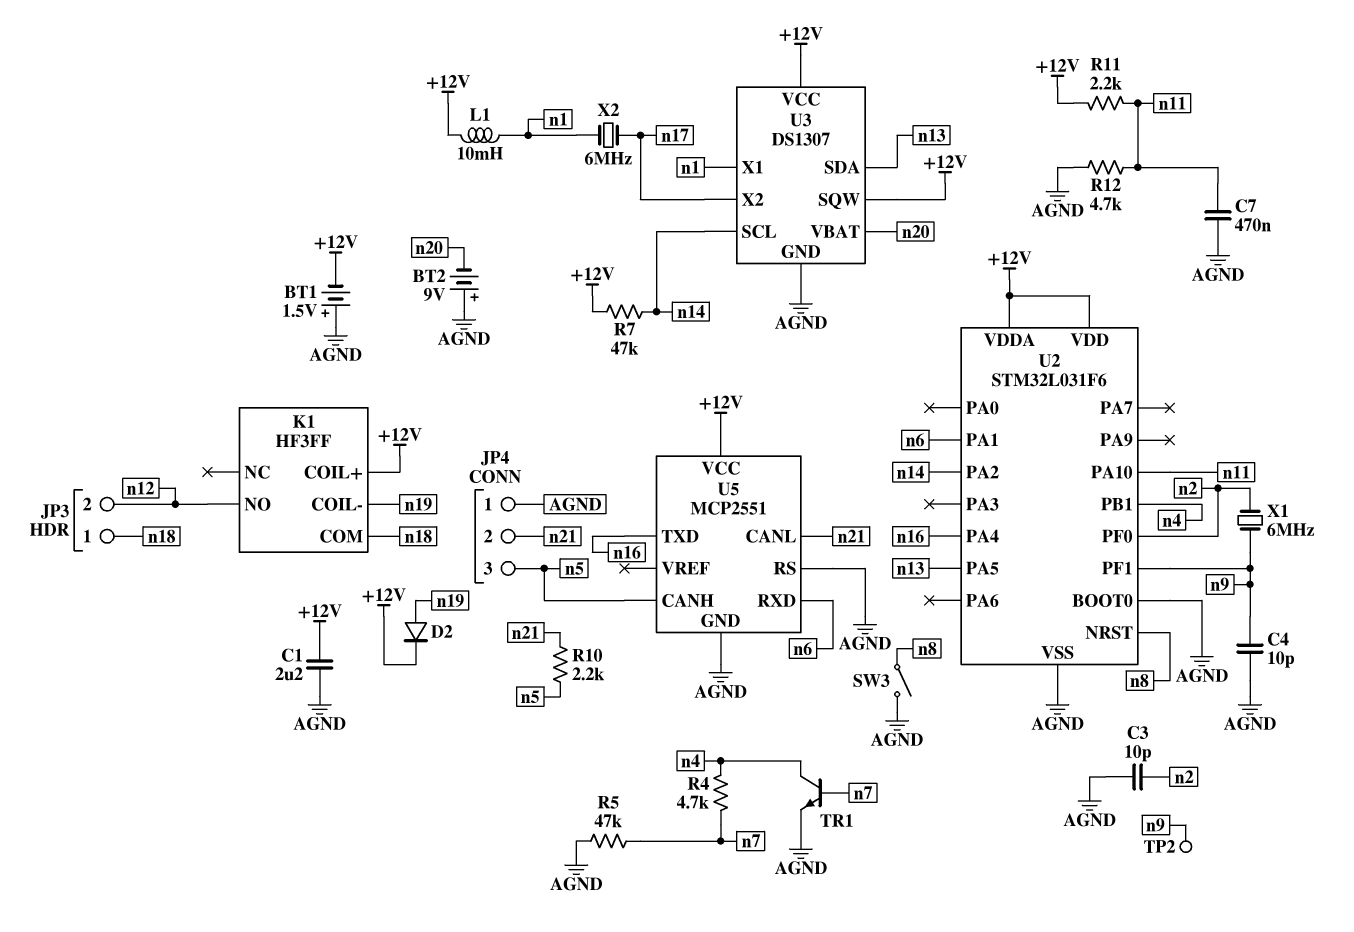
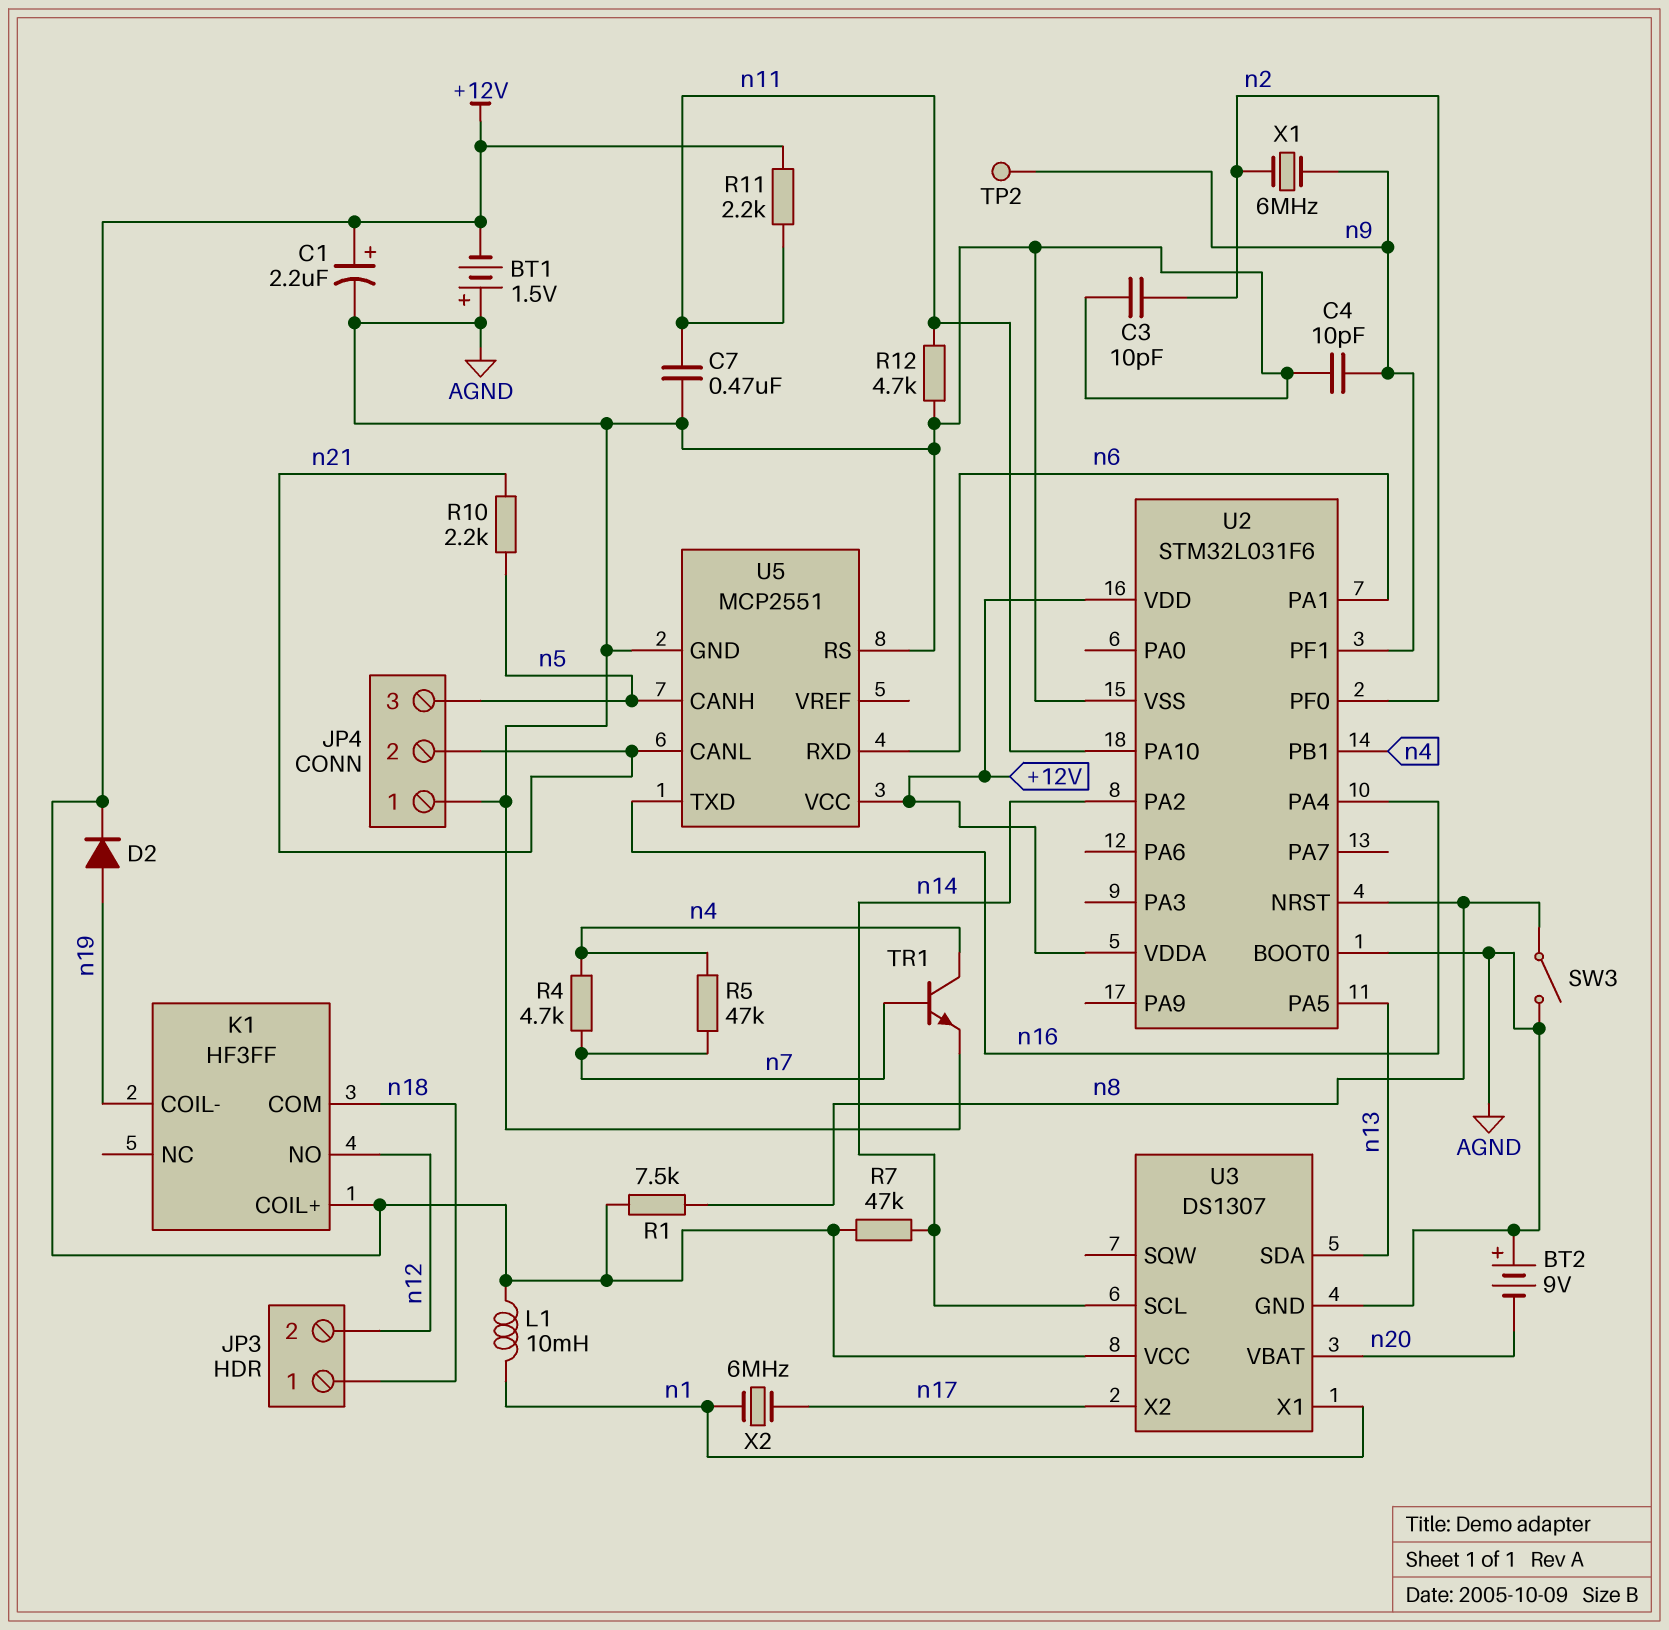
C1: 2.2uF (+12V, AGND) -> 2.2uF (plus +12V, minus AGND)
R1: none -> 7.5k (+12V, n8)
R5: 47k (AGND, n7) -> 47k (n4, n7)
U3 pin SQW: +12V -> none

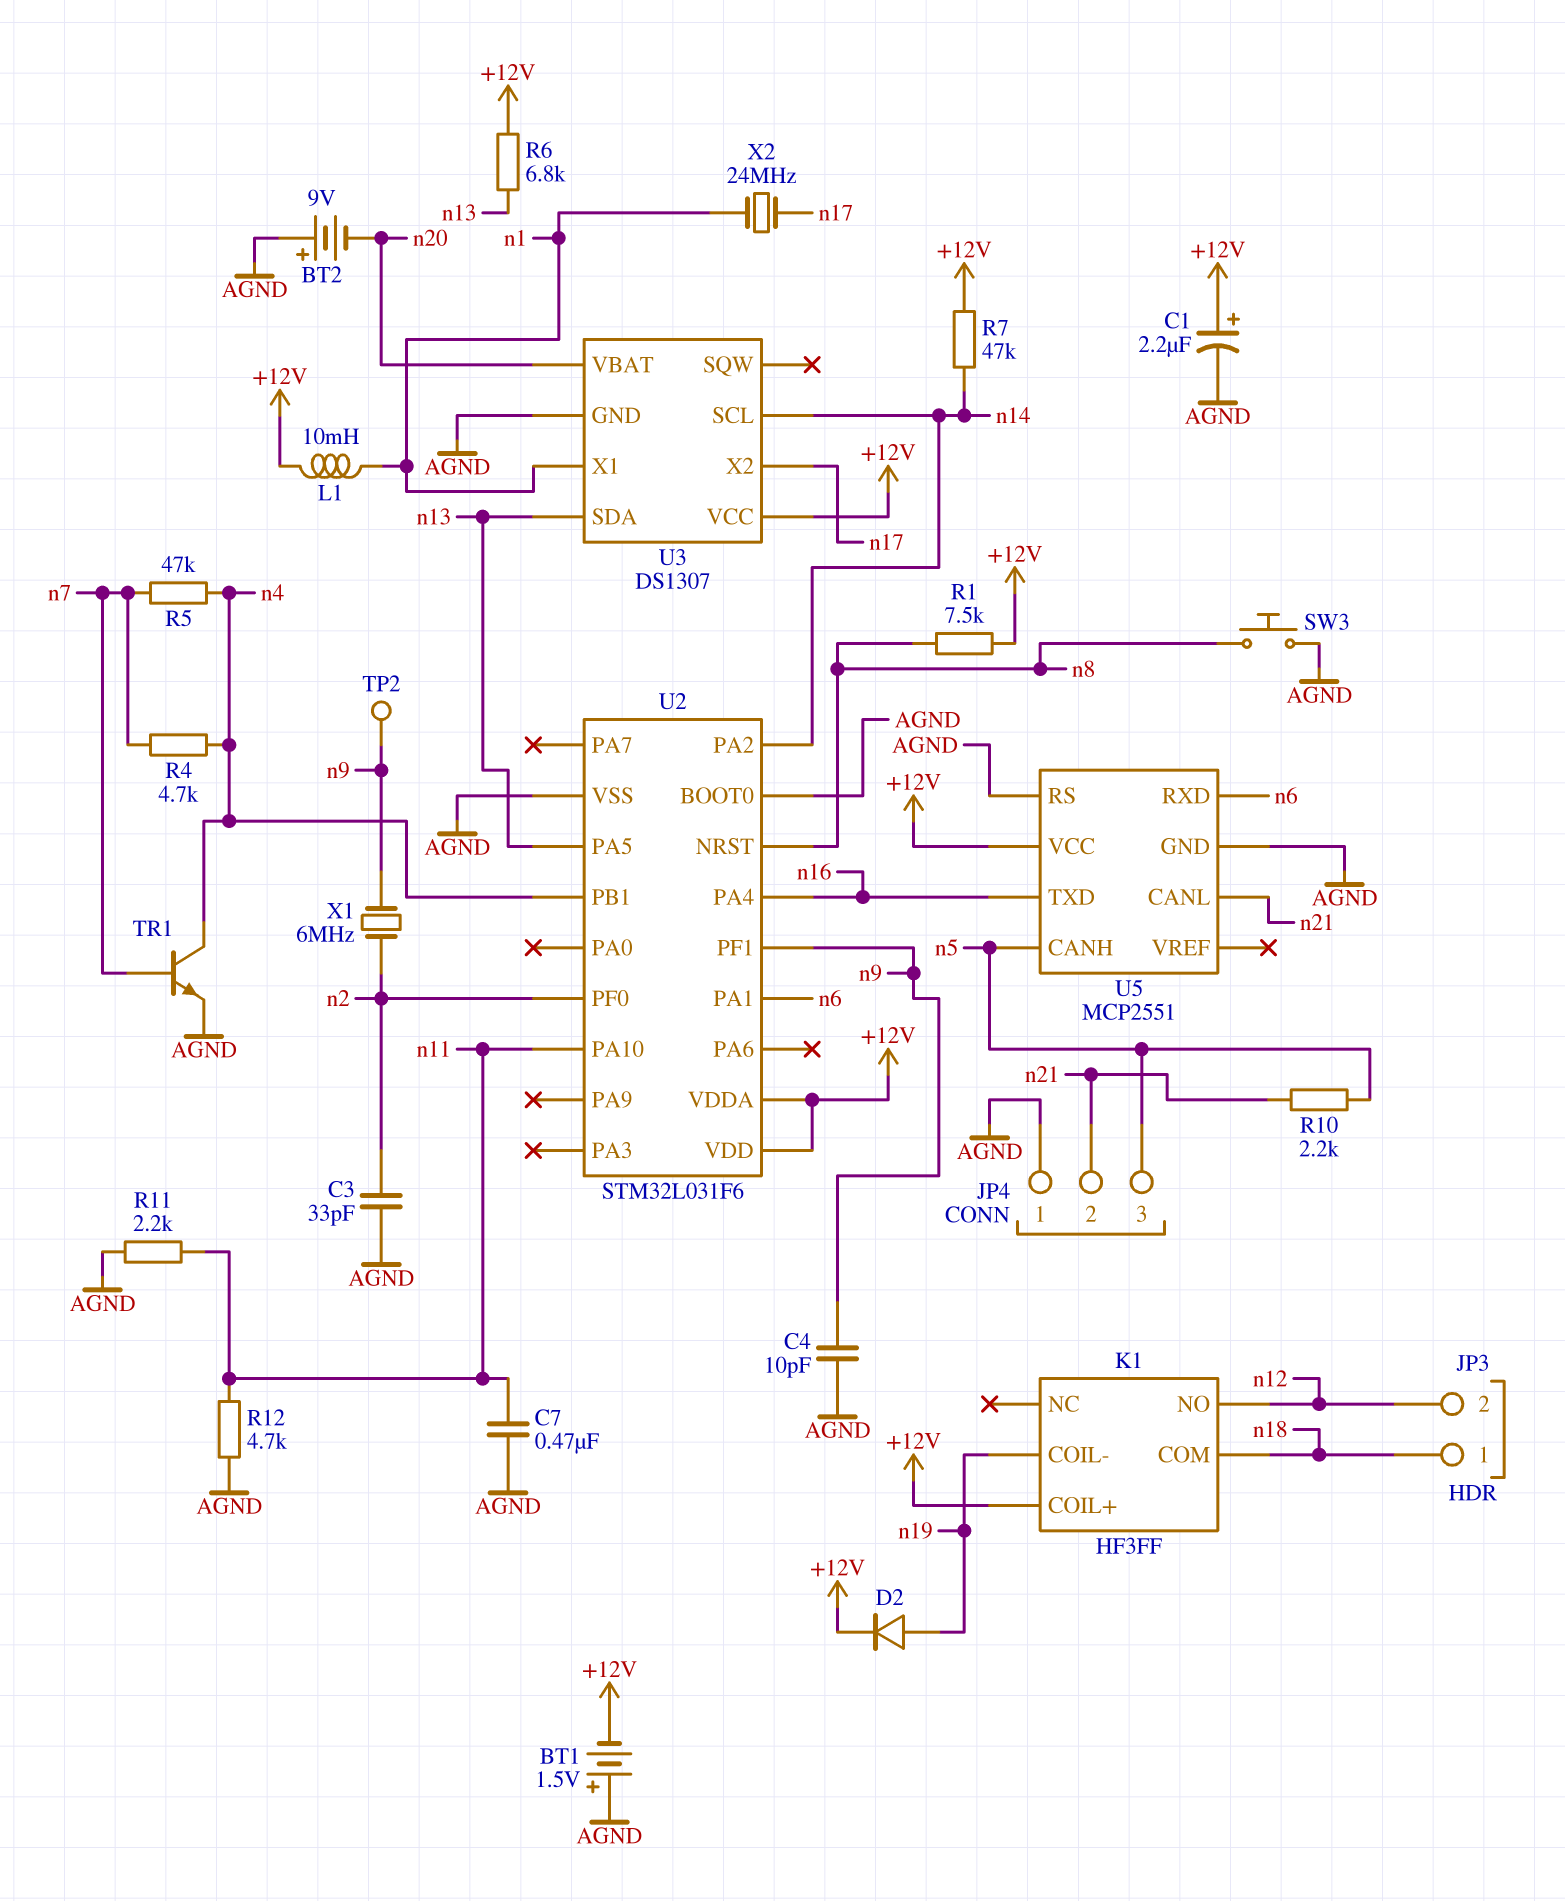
C3: 10pF (AGND, n2) -> 33pF (AGND, n2)
R6: none -> 6.8k (+12V, n13)
R11: 2.2k (+12V, n11) -> 2.2k (AGND, n11)
SW3: switch (AGND, n8) -> button (AGND, n8)
X2: 6MHz (n1, n17) -> 24MHz (n1, n17)

